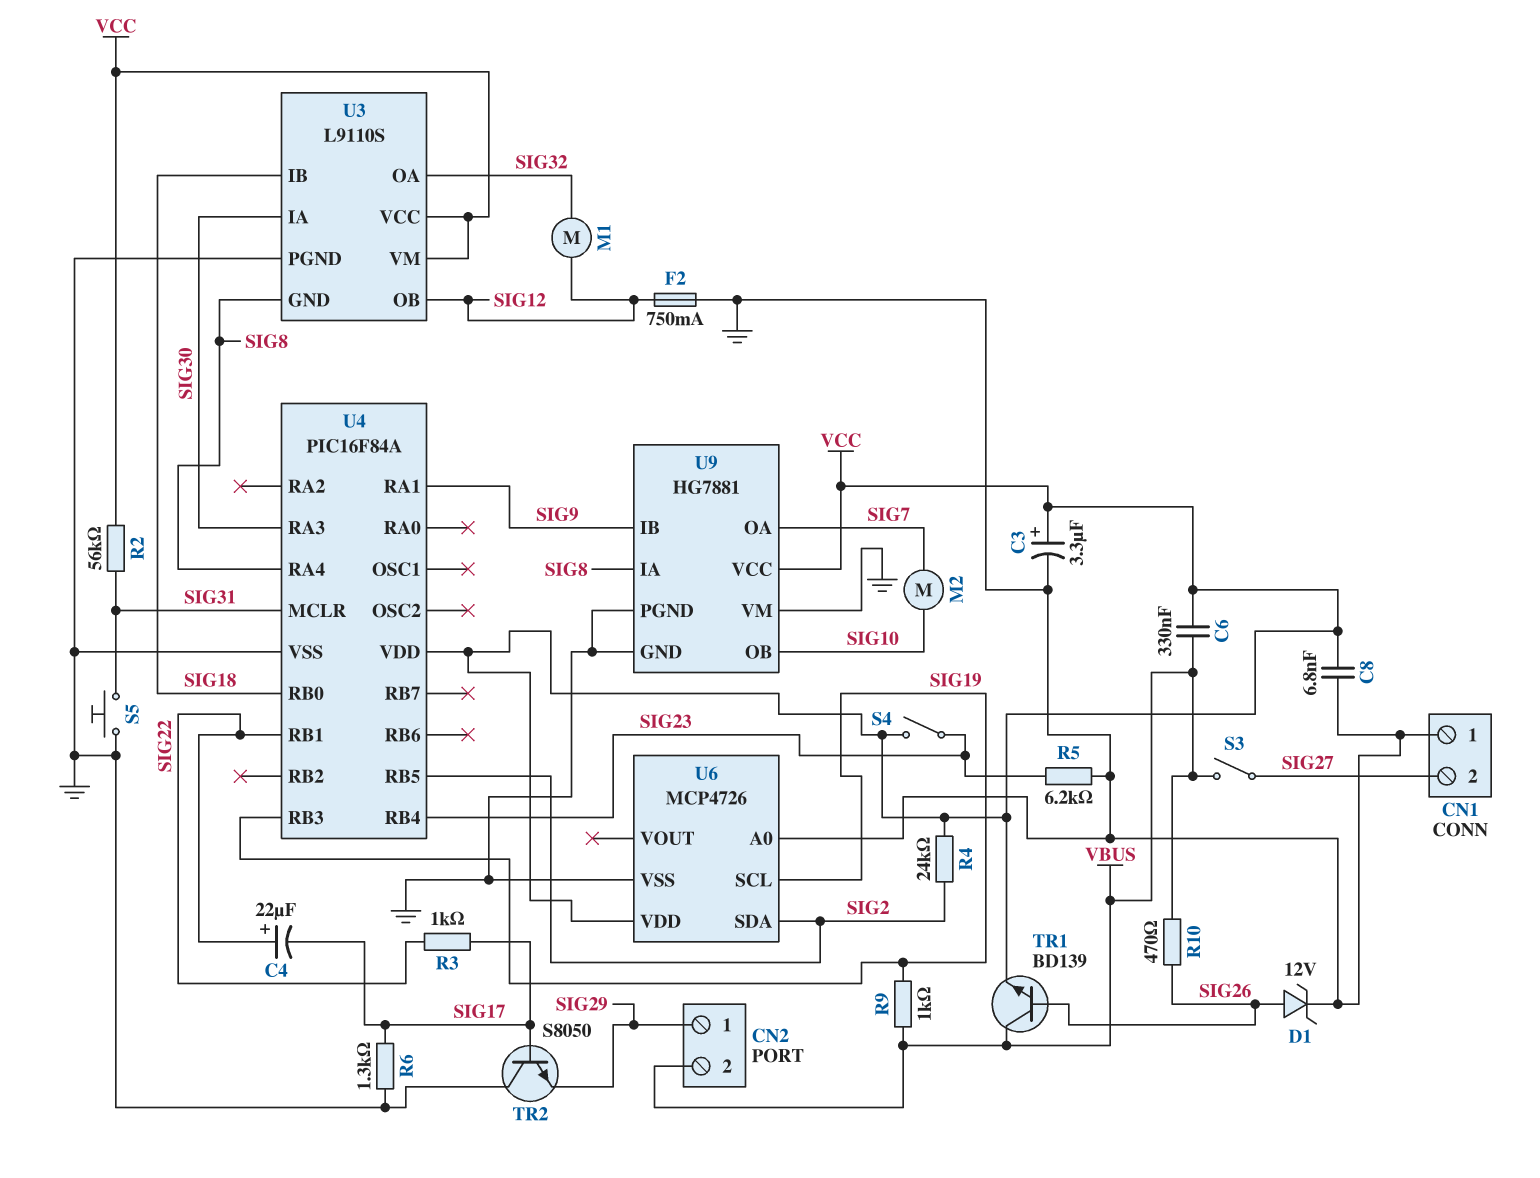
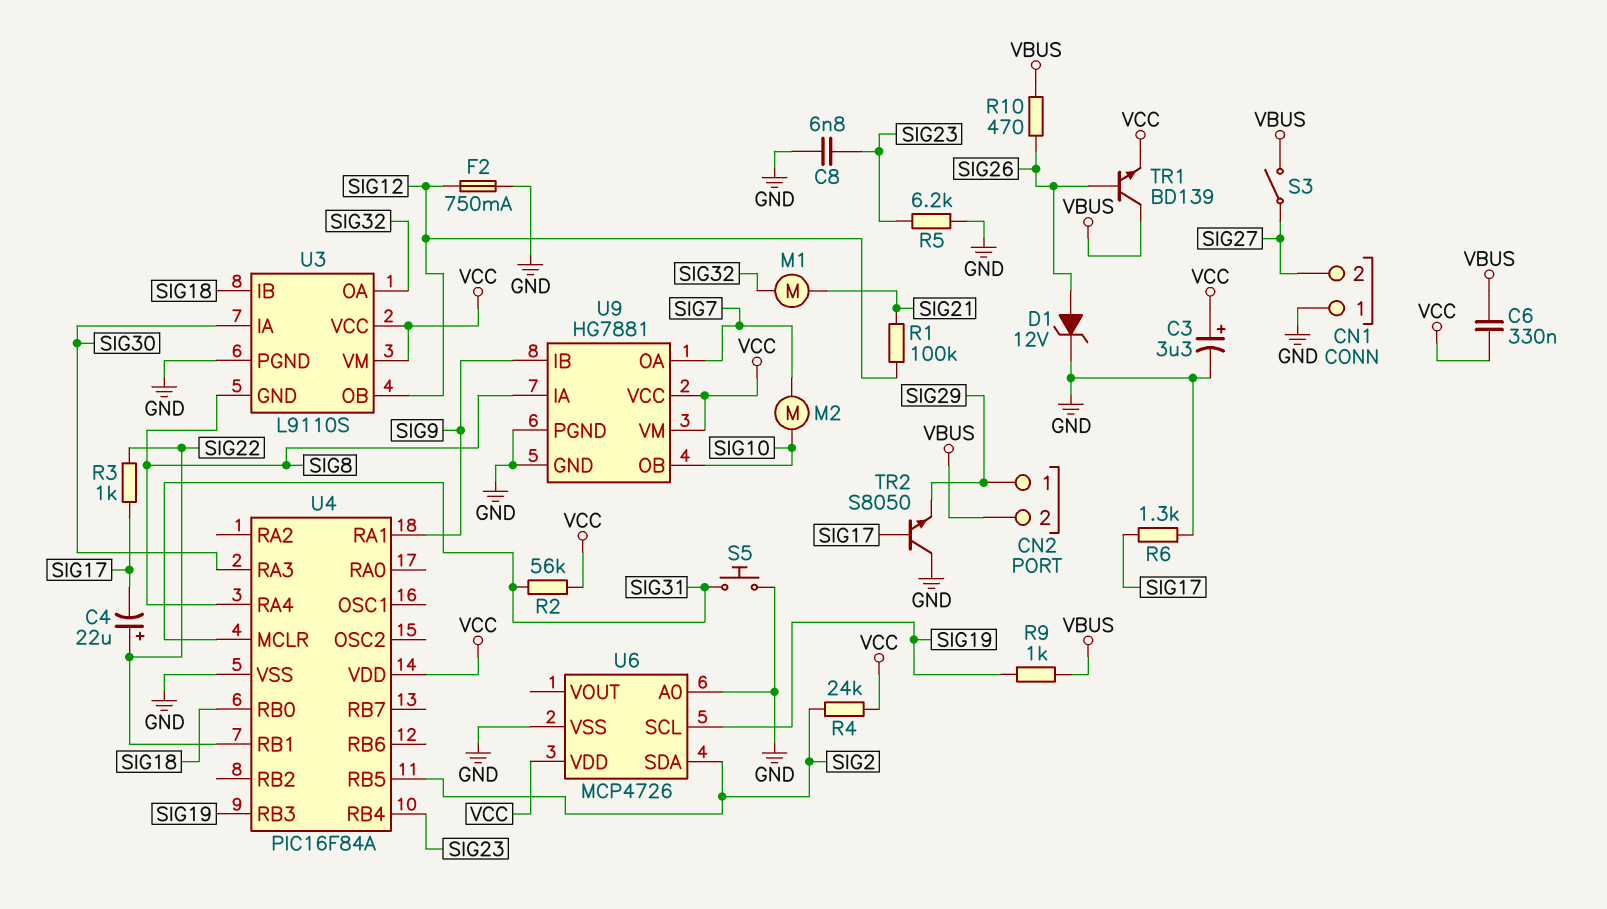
C8: 6.8nF (GND, VCC) -> 6.8nF (GND, SIG23)
M1: motor (SIG12, SIG32) -> motor (SIG21, SIG32)
R1: none -> 100k (SIG12, SIG21)
S4: switch (SIG23, VCC) -> none
U9 pin VM: GND -> VCC

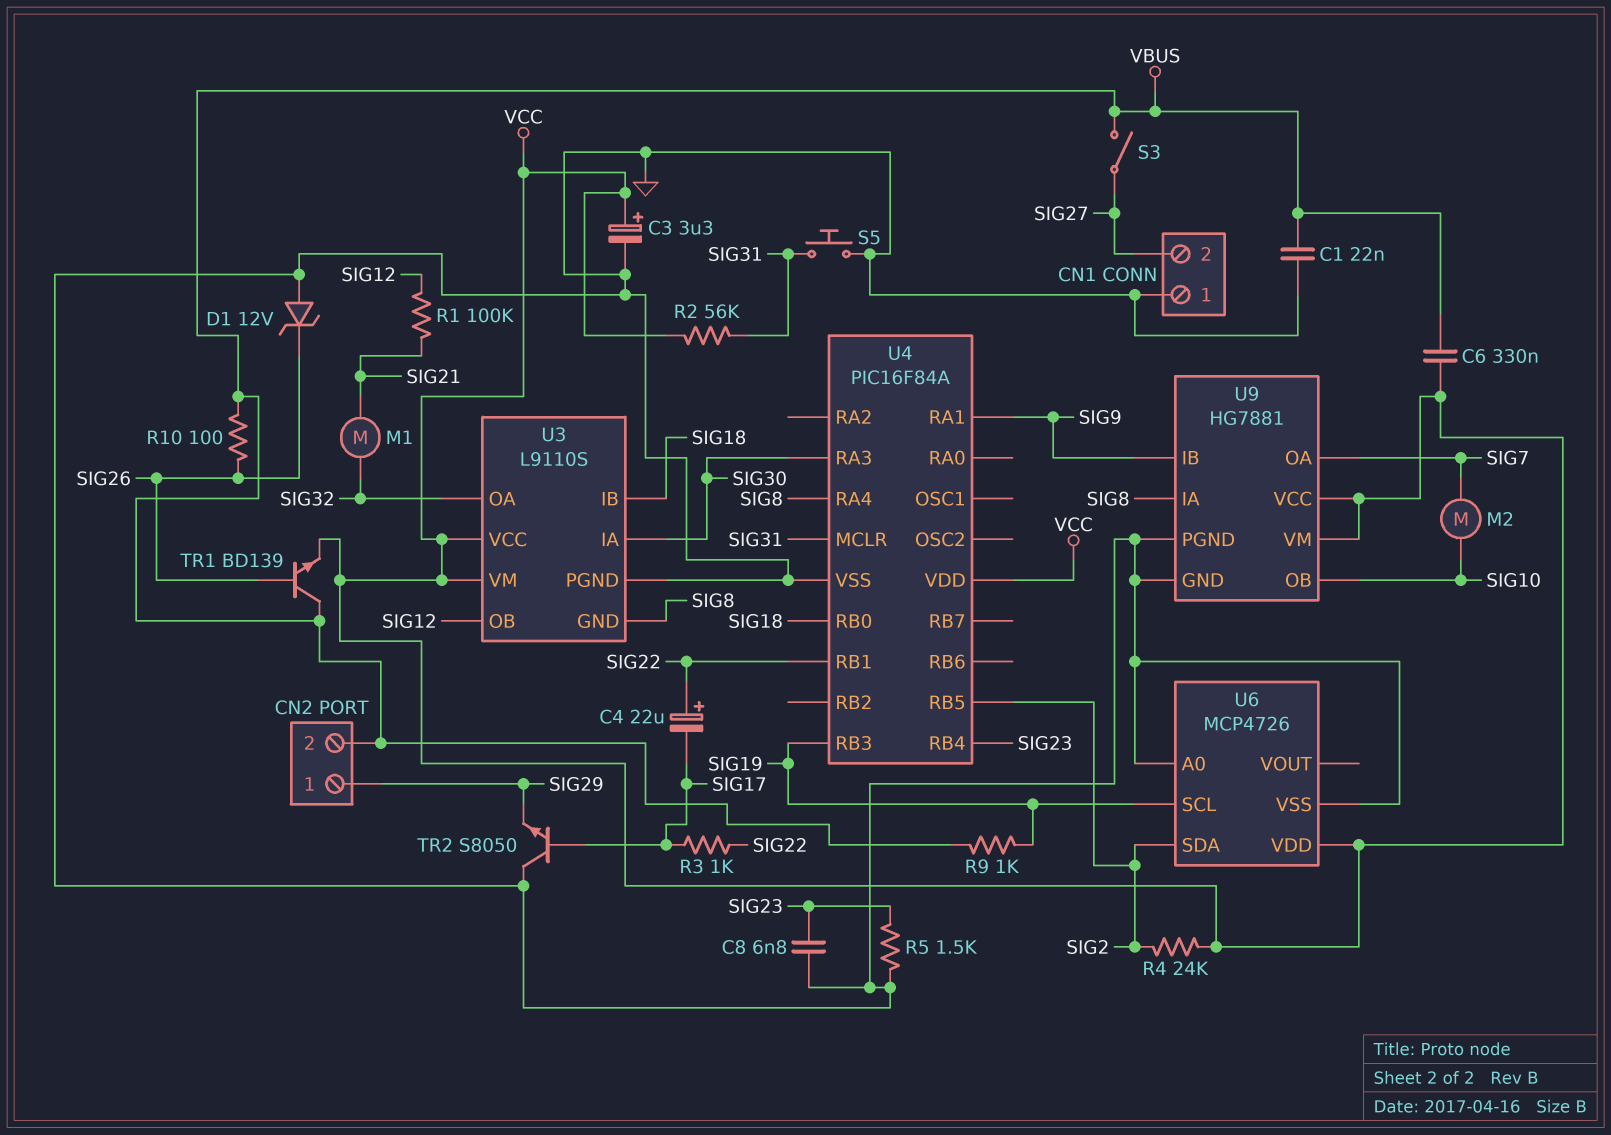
C1: none -> 22nF (GND, VBUS)
D1: zener 12V (A SIG26, K GND) -> zener 12V (A GND, K SIG26)
F2: 750mA (GND, SIG12) -> none
R5: 6.2k (GND, SIG23) -> 1.5k (GND, SIG23)
R6: 1.3k (GND, SIG17) -> none
R10: 470 (SIG26, VBUS) -> 100 (SIG26, VBUS)

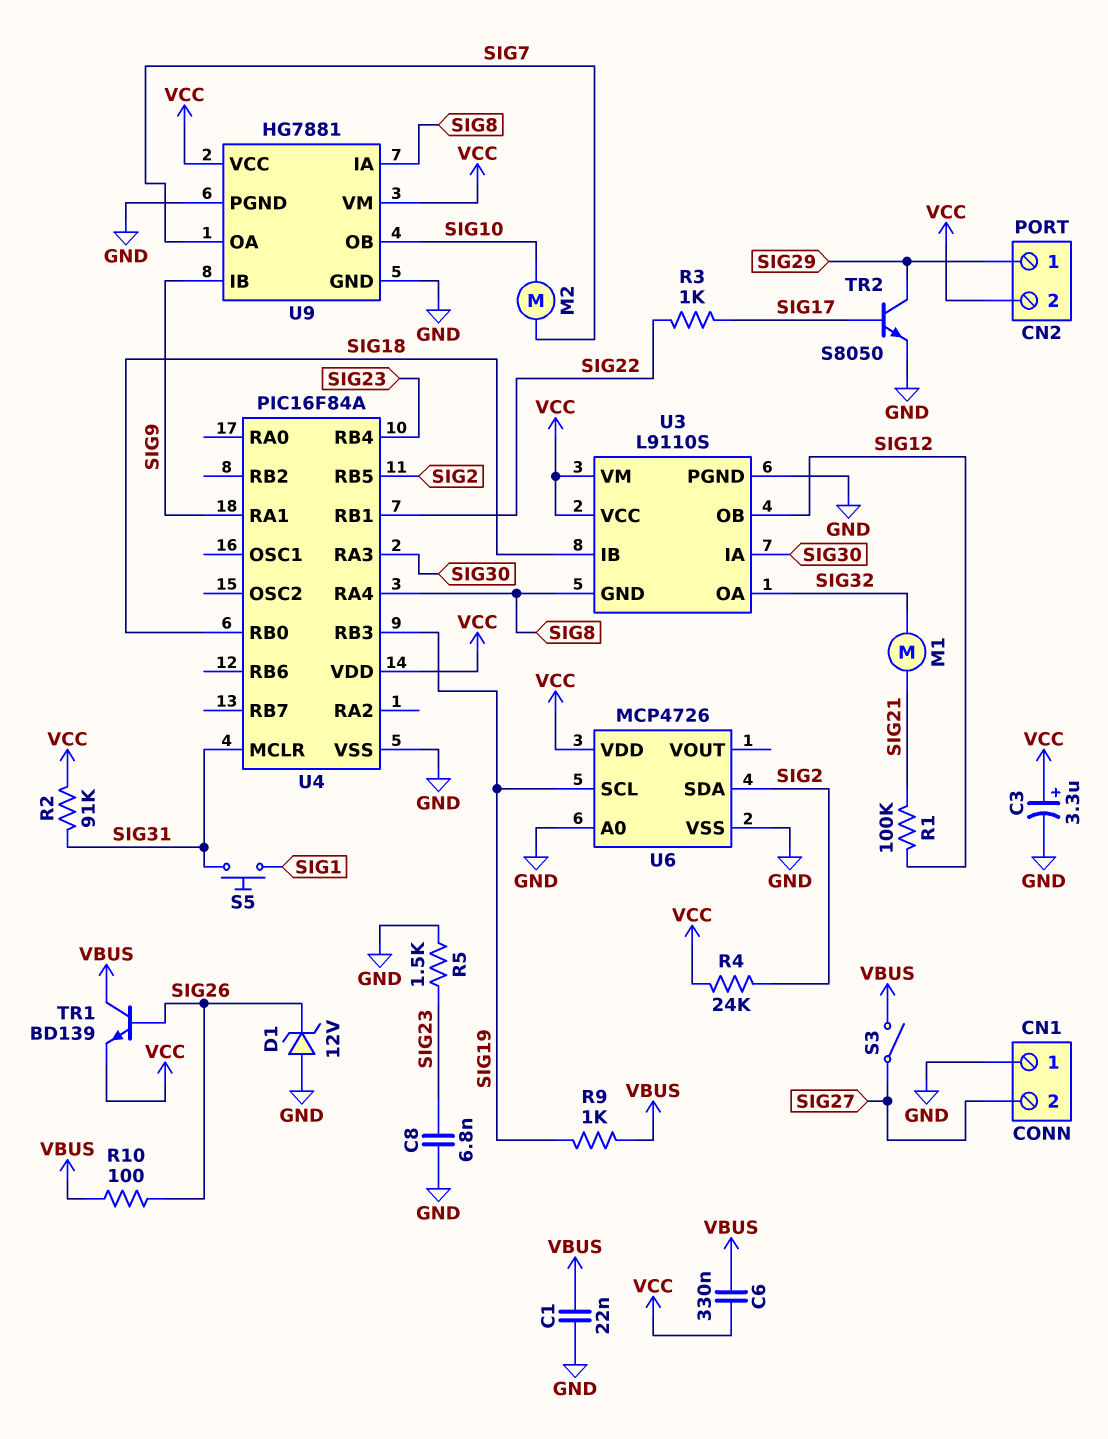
C4: 22uF (plus SIG22, minus SIG17) -> none
CN2 pin 2: VBUS -> VCC
R2: 56k (SIG31, VCC) -> 91k (SIG31, VCC)
S5: button (GND, SIG31) -> button (SIG1, SIG31)
TR2: NPN S8050 (B SIG17, C GND, E SIG29) -> NPN S8050 (B SIG17, C SIG29, E GND)

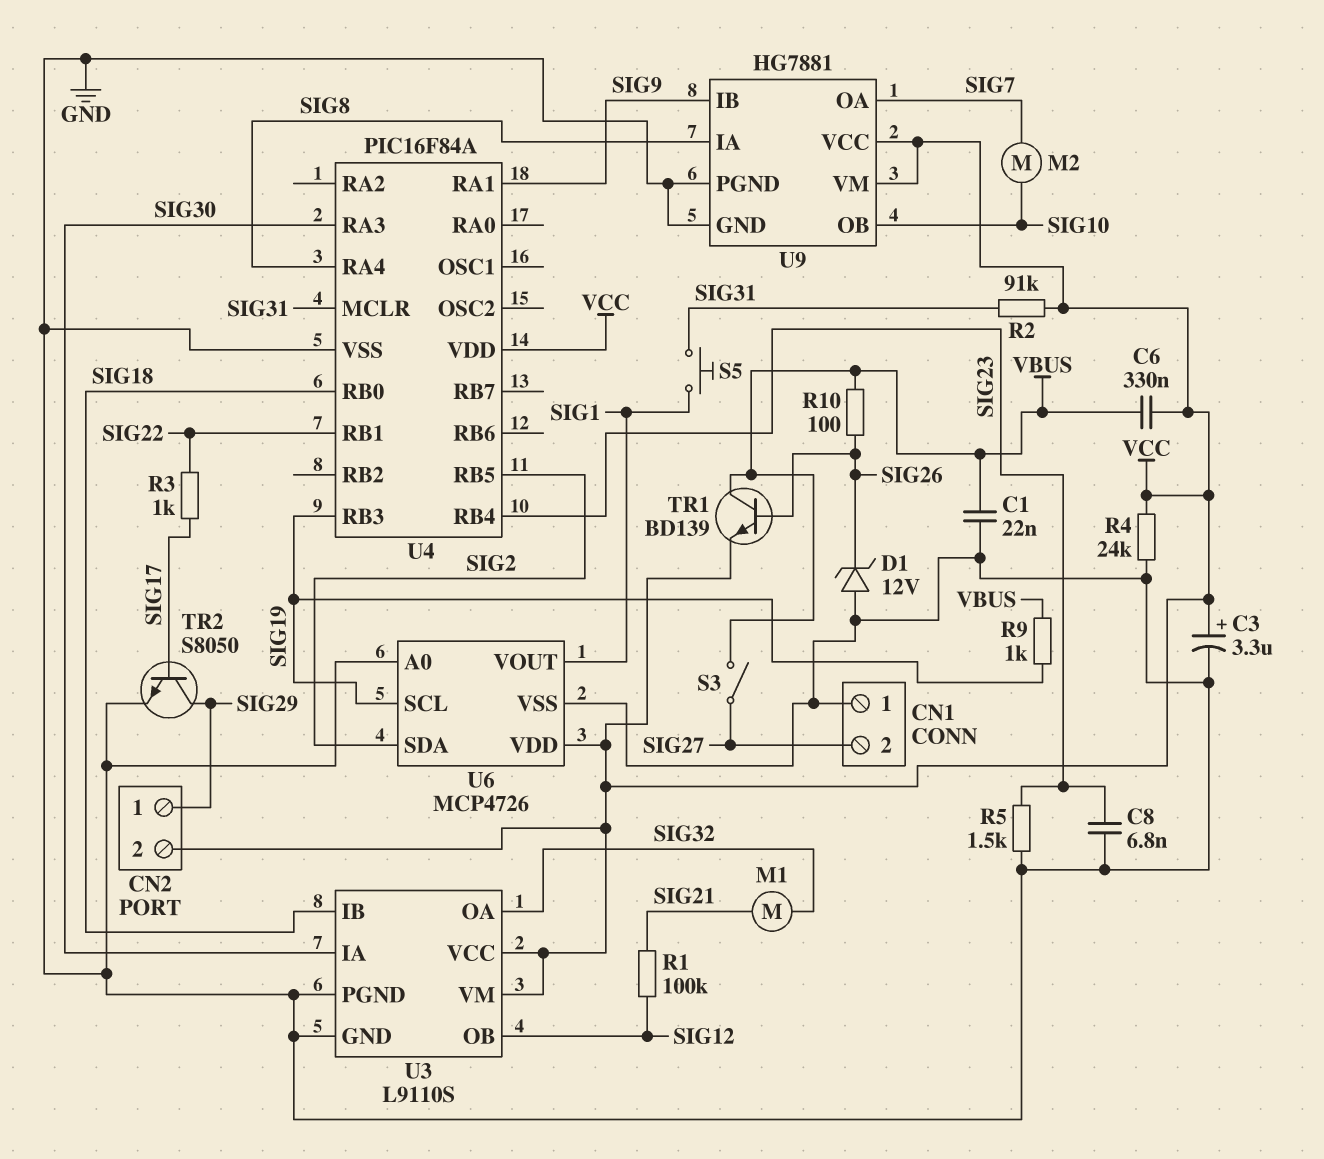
R4: 24k (SIG2, VCC) -> 24k (GND, VCC)
U3 pin GND: SIG8 -> GND
U6 pin VOUT: none -> SIG1

